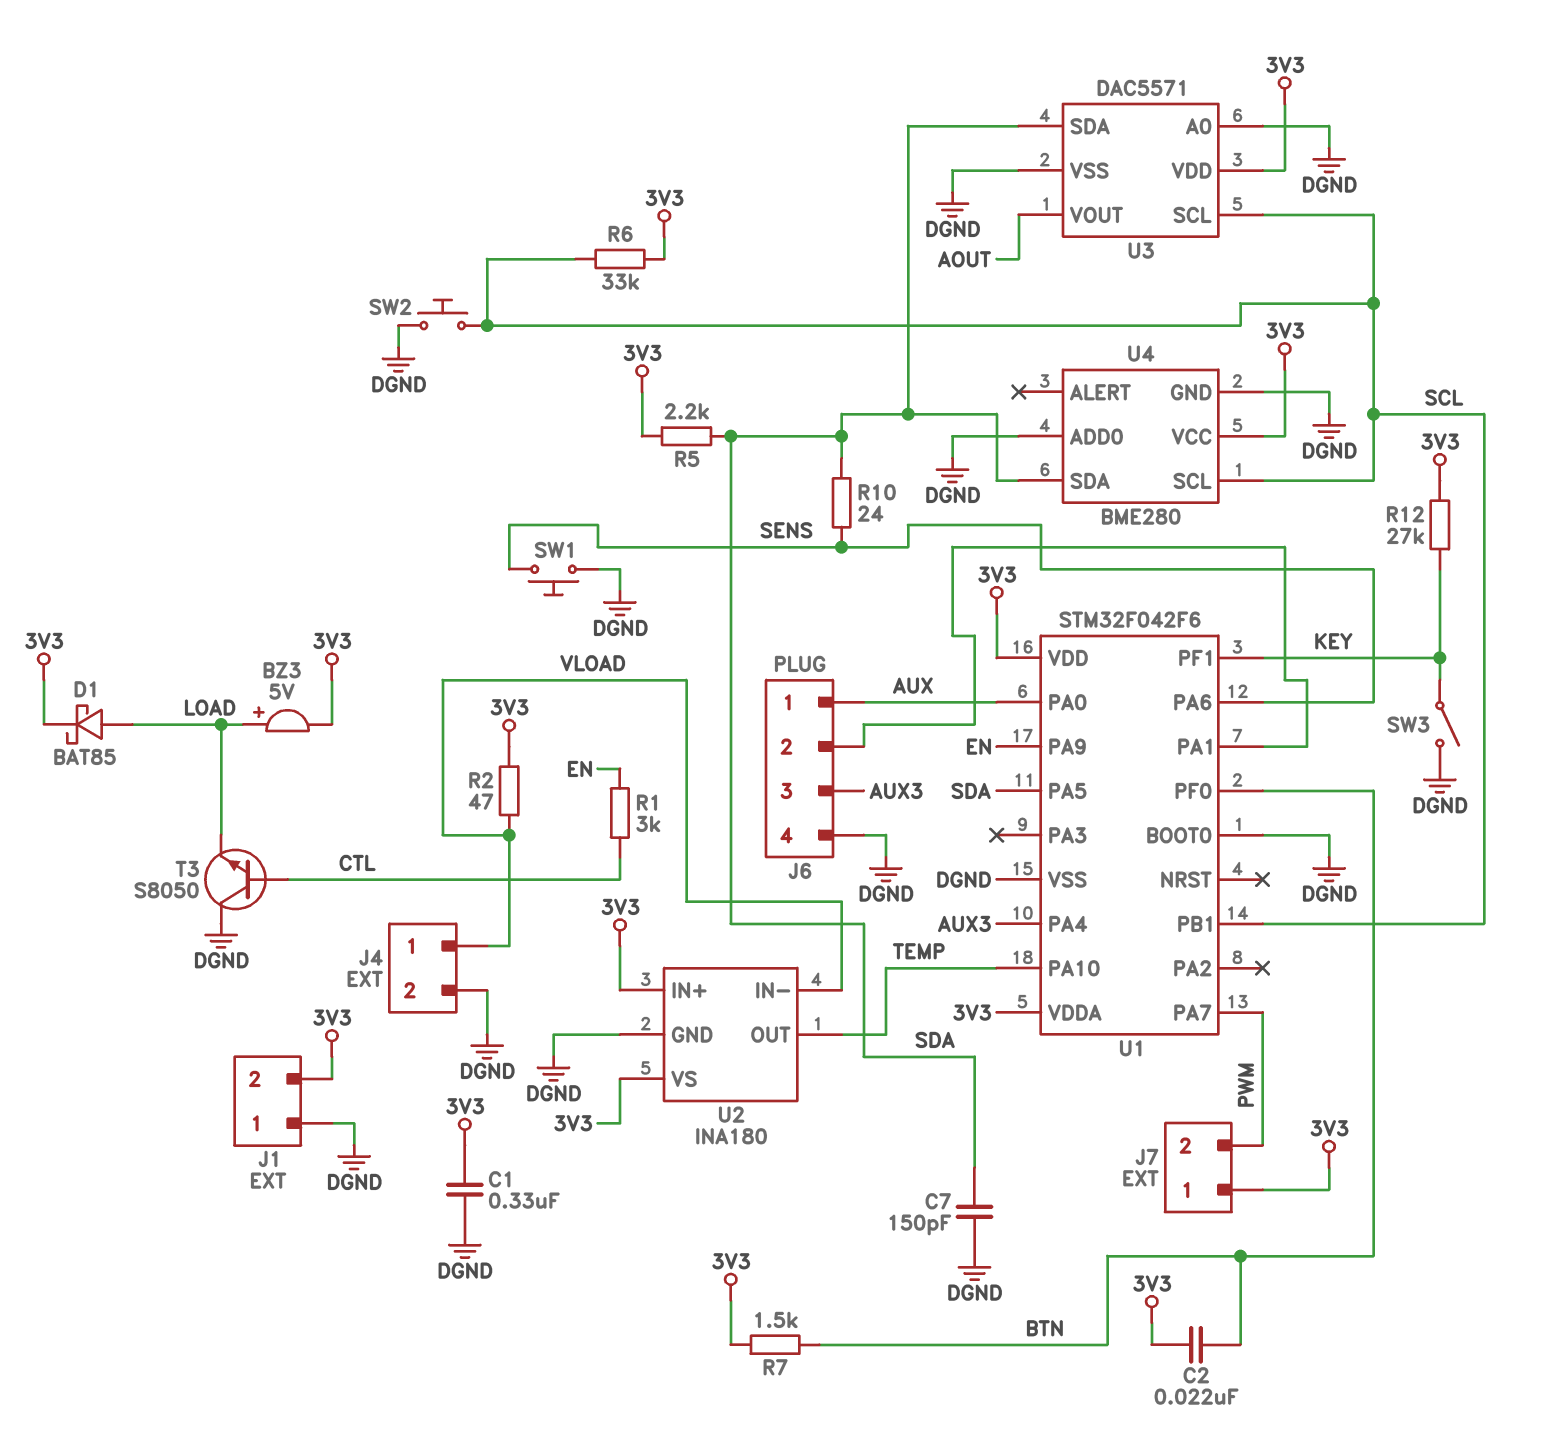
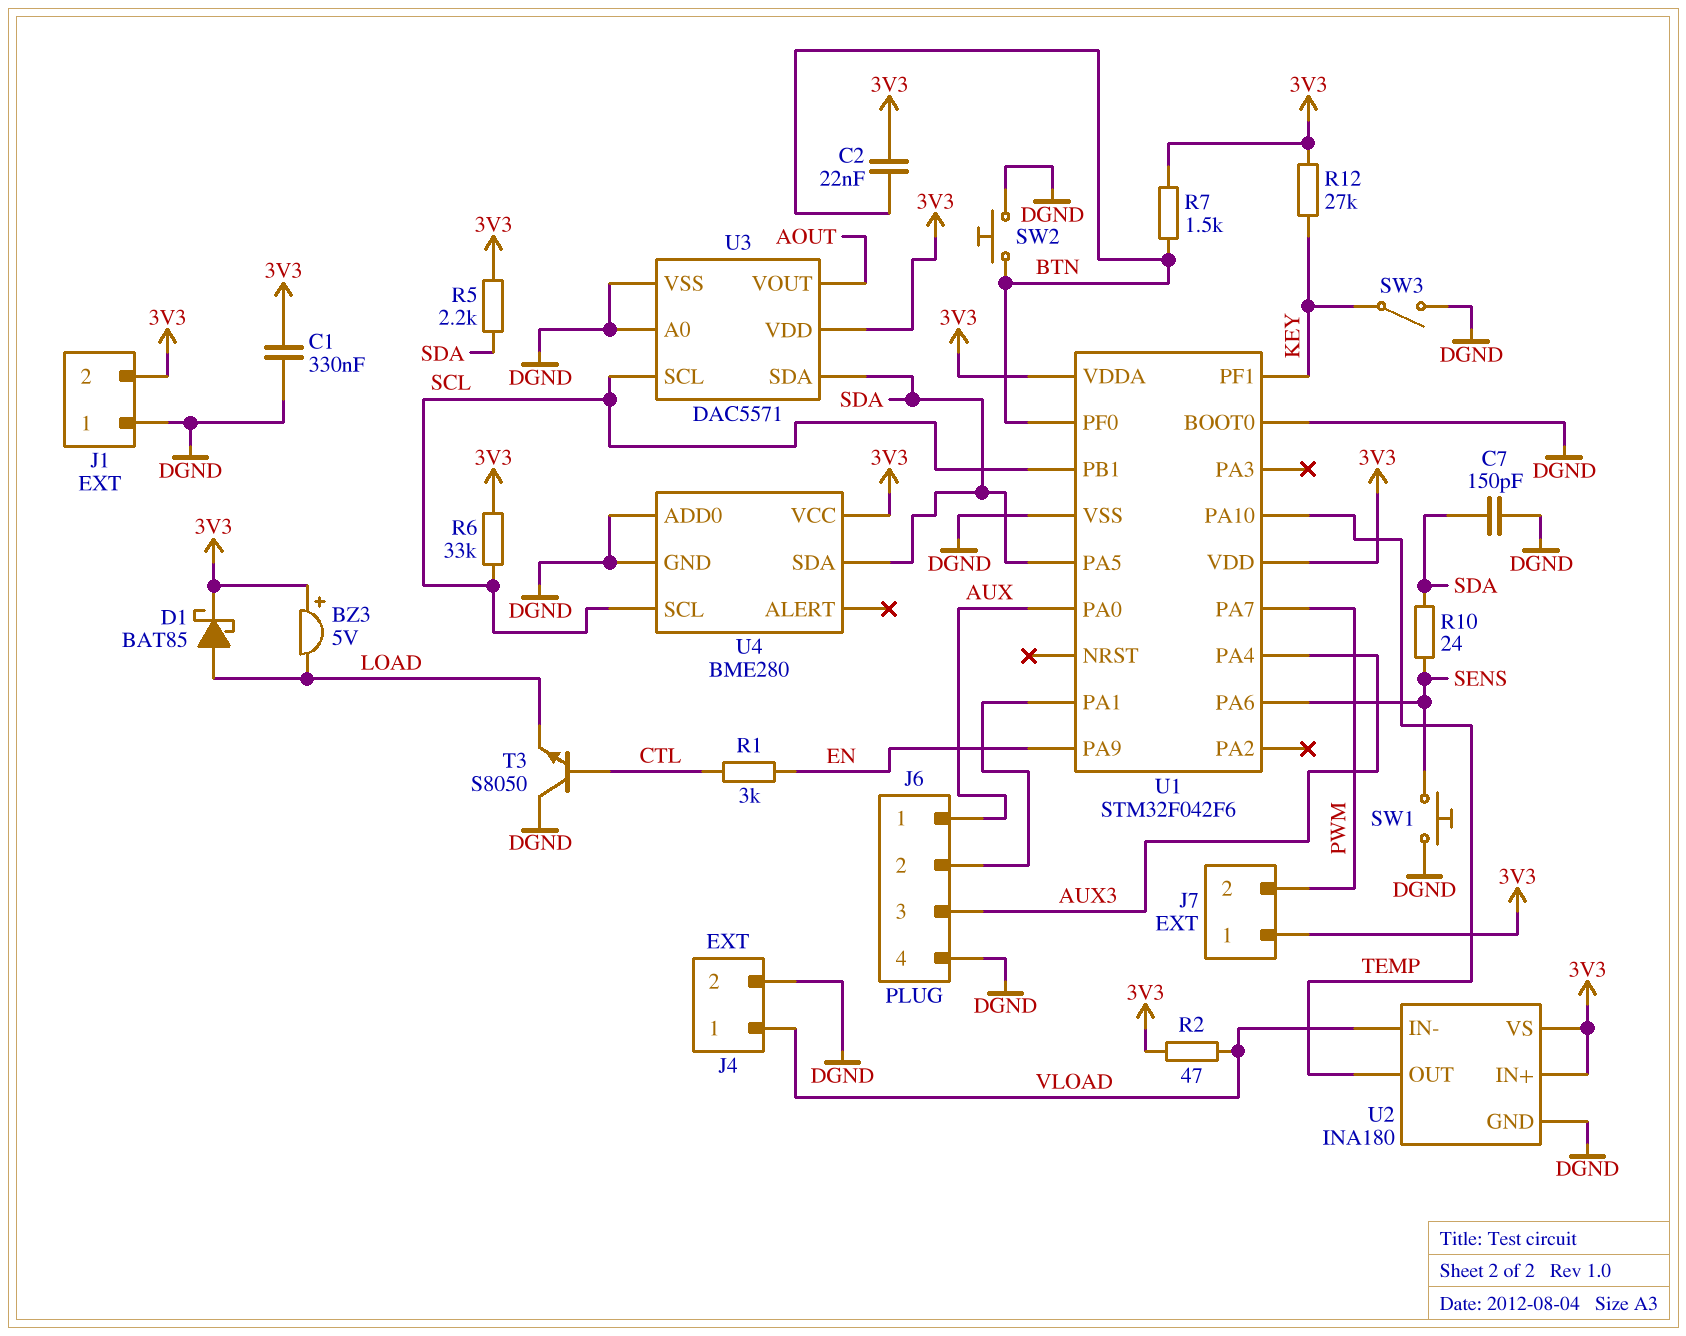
BZ3: buzzer 5V (plus LOAD, minus 3V3) -> buzzer 5V (plus 3V3, minus LOAD)
SW2: button (DGND, SCL) -> button (BTN, DGND)

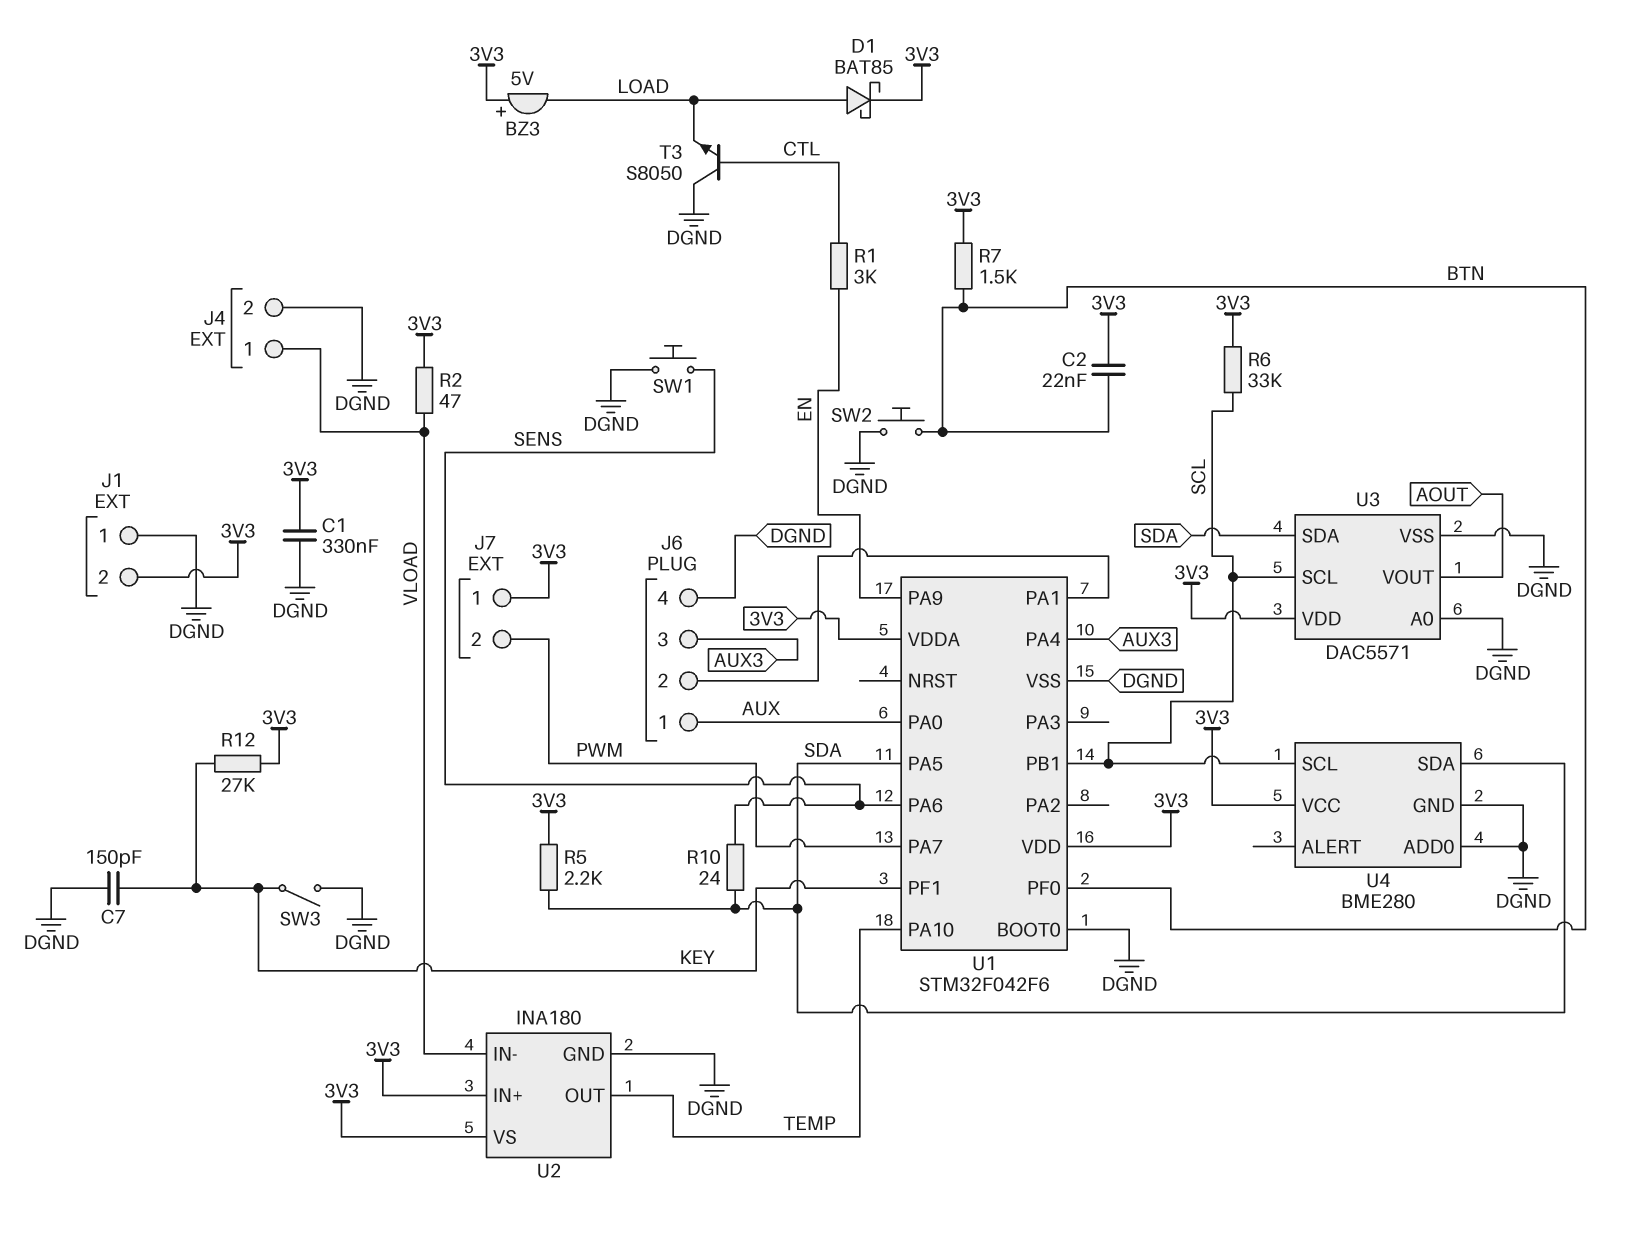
C7: 150pF (DGND, SDA) -> 150pF (DGND, KEY)

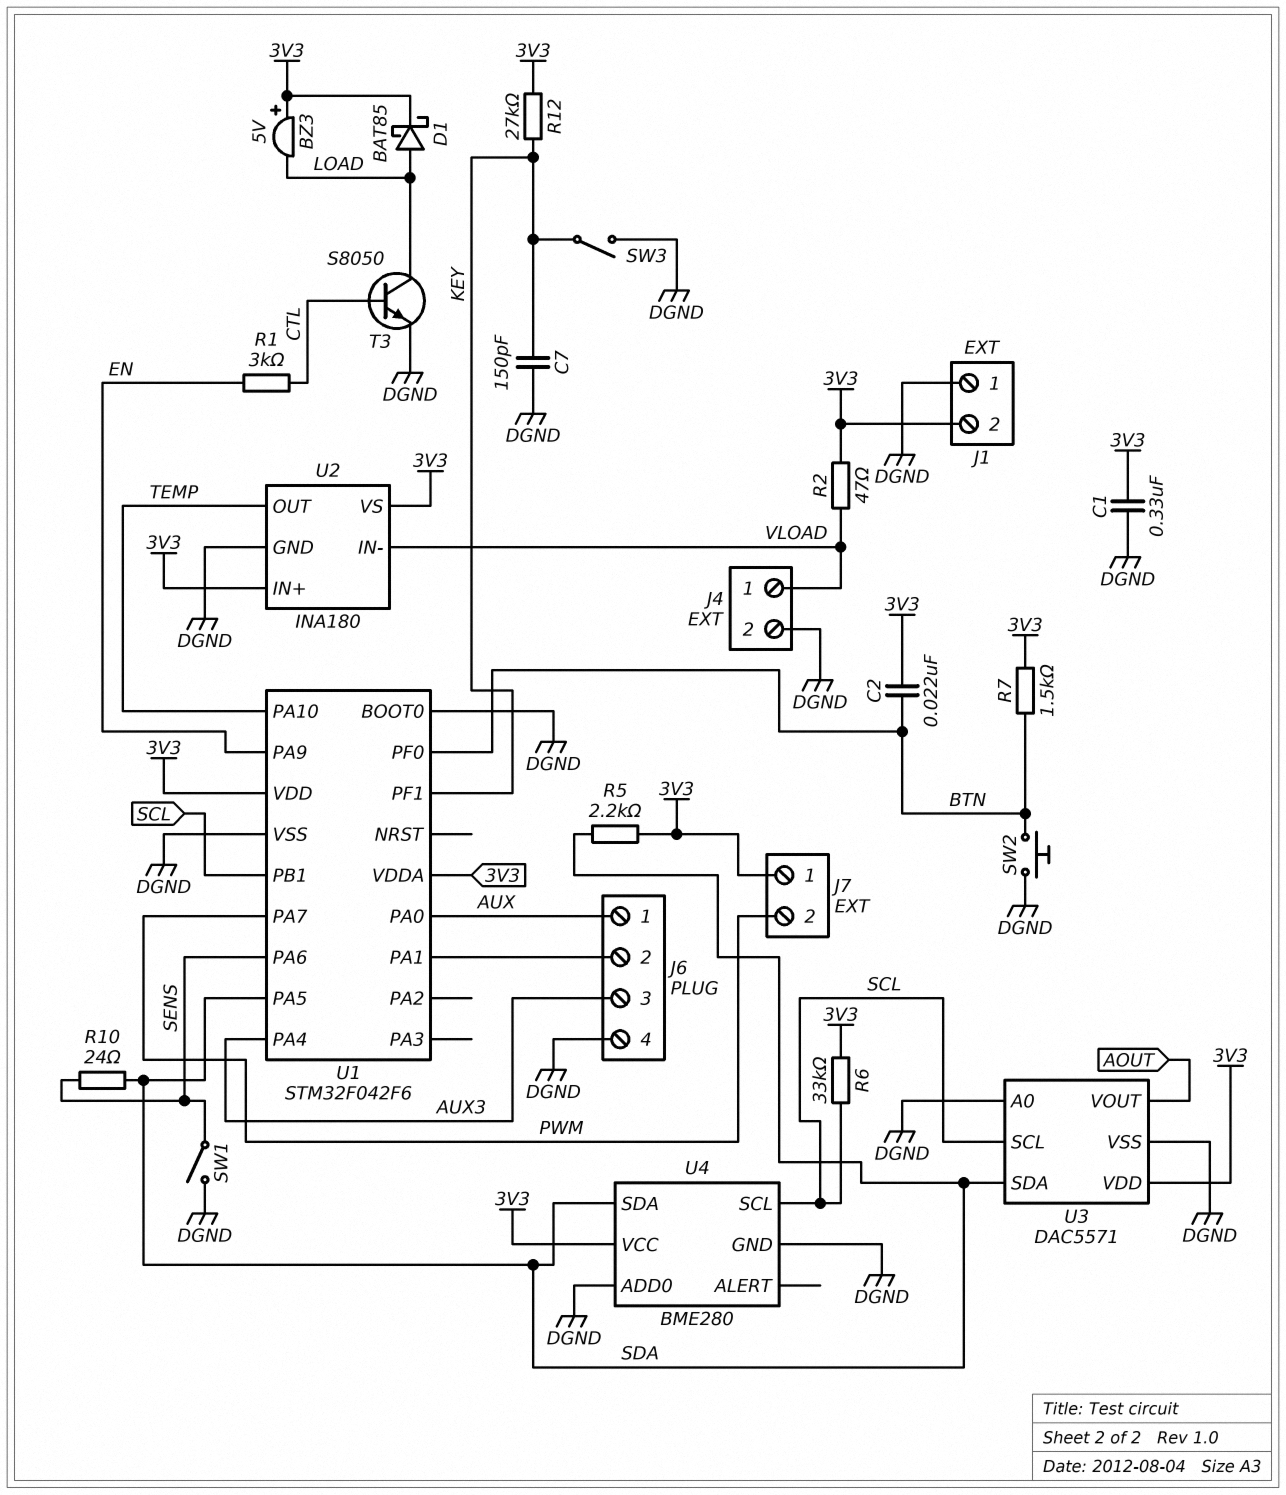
SW1: button (DGND, SENS) -> switch (DGND, SENS)
T3: NPN S8050 (B CTL, C DGND, E LOAD) -> NPN S8050 (B CTL, C LOAD, E DGND)

